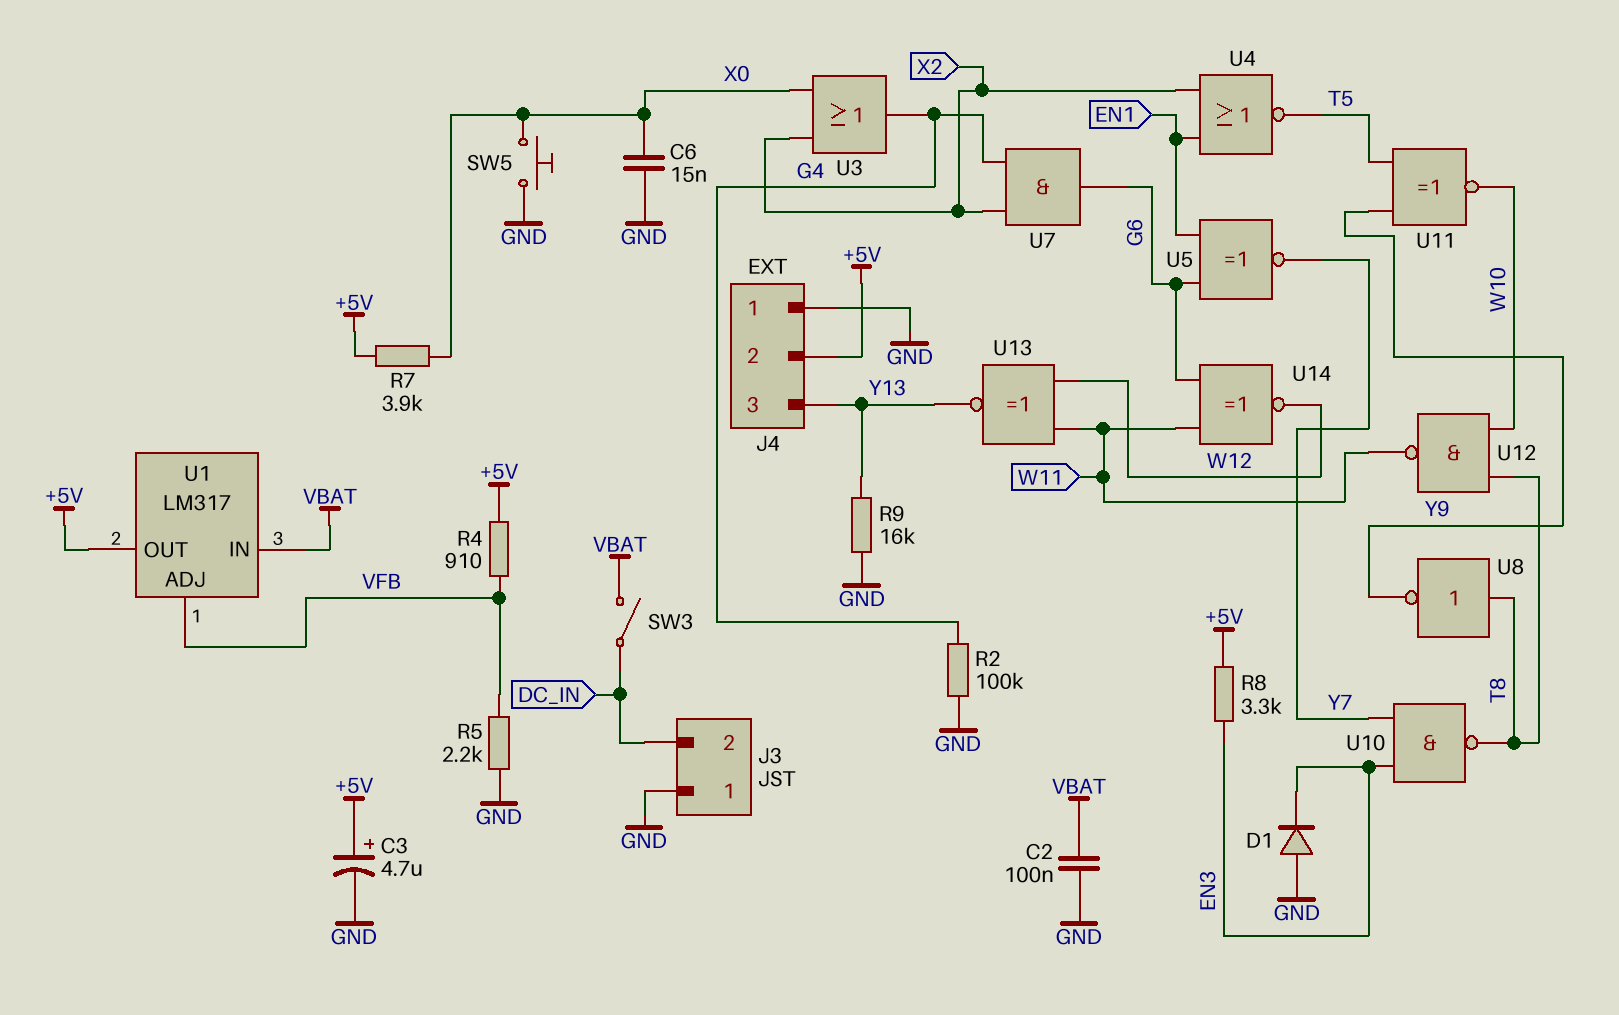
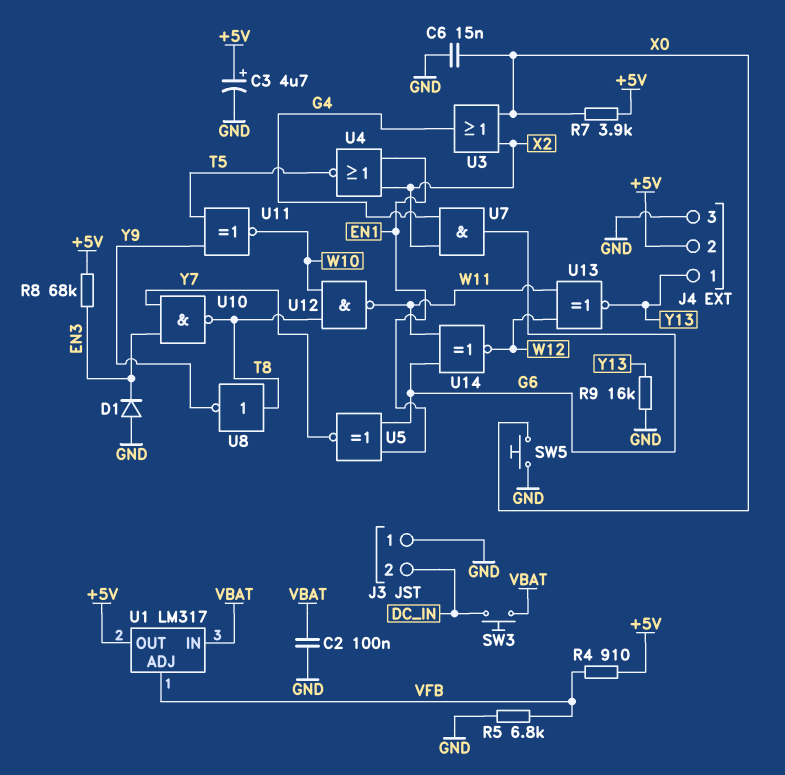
J4 pin 1: GND -> Y13
J4 pin 3: Y13 -> GND
R2: 100k (G4, GND) -> none
R5: 2.2k (GND, VFB) -> 6.8k (GND, VFB)
R8: 3.3k (+5V, EN3) -> 68k (+5V, EN3)
SW3: switch (DC_IN, VBAT) -> button (DC_IN, VBAT)

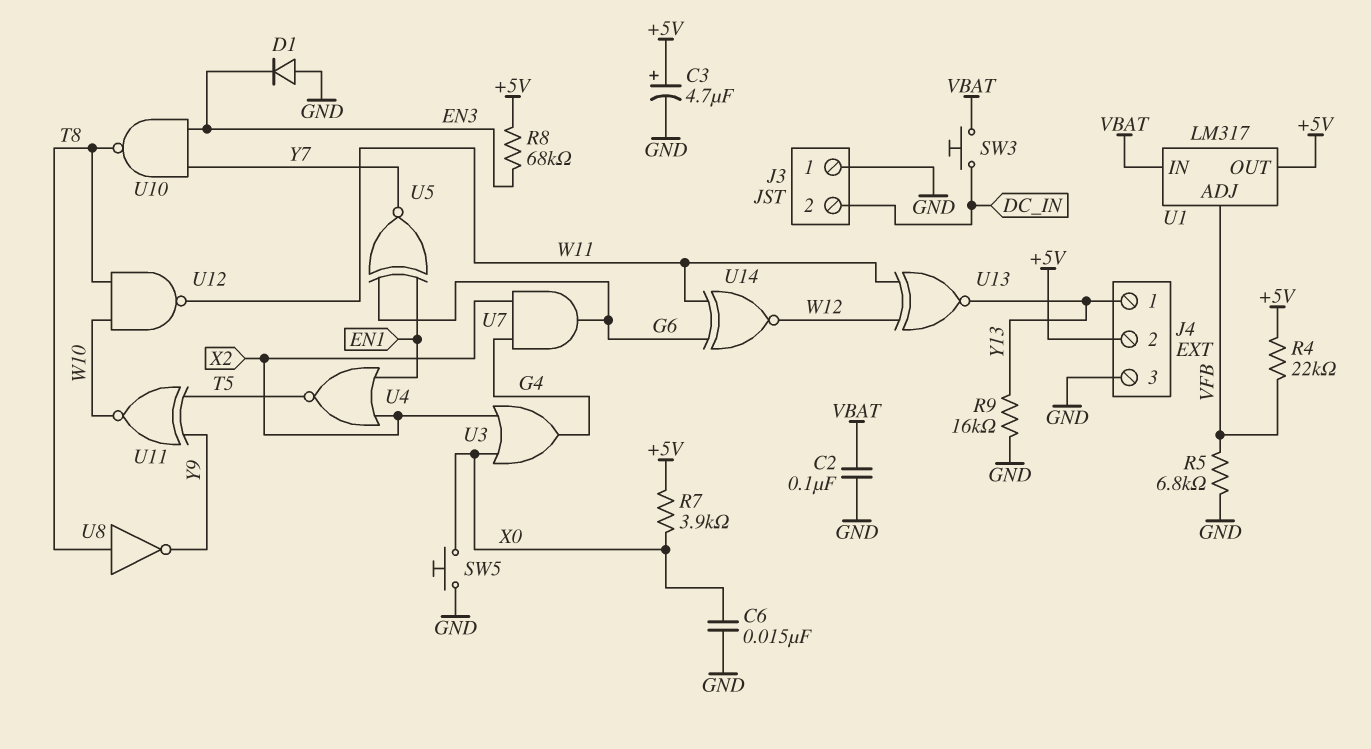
R4: 910 (+5V, VFB) -> 22k (+5V, VFB)

